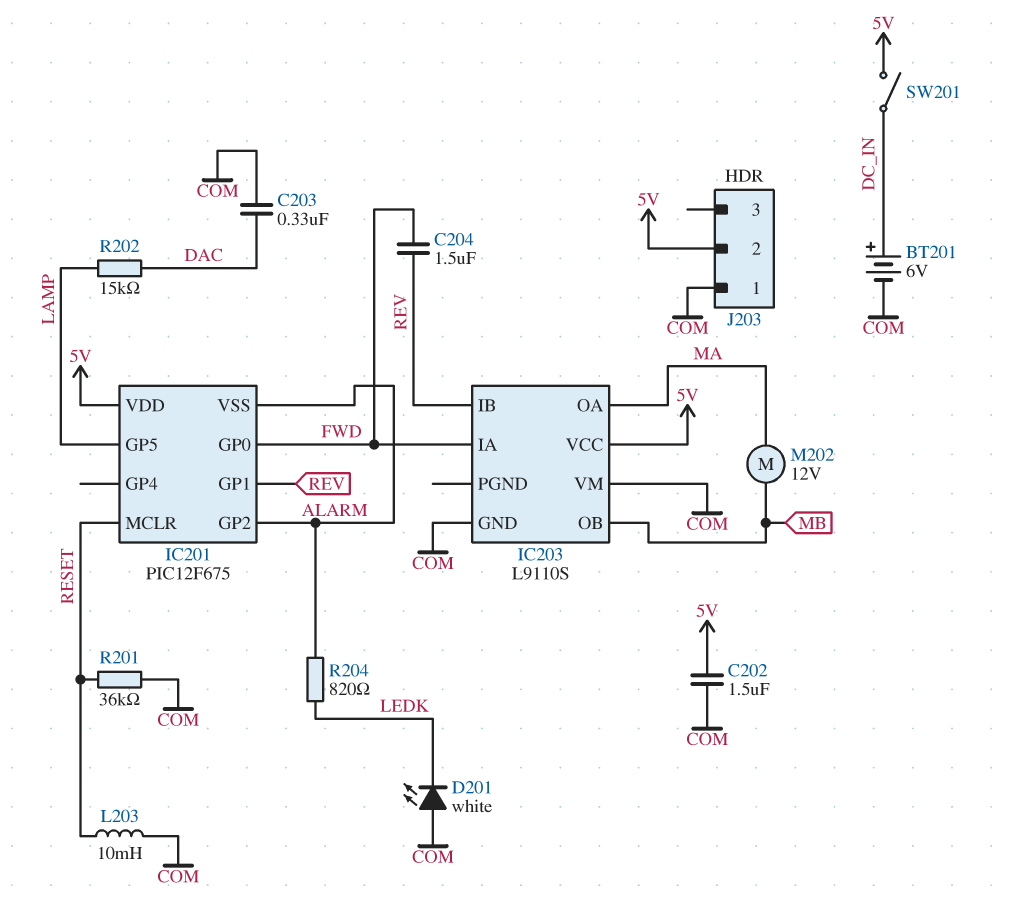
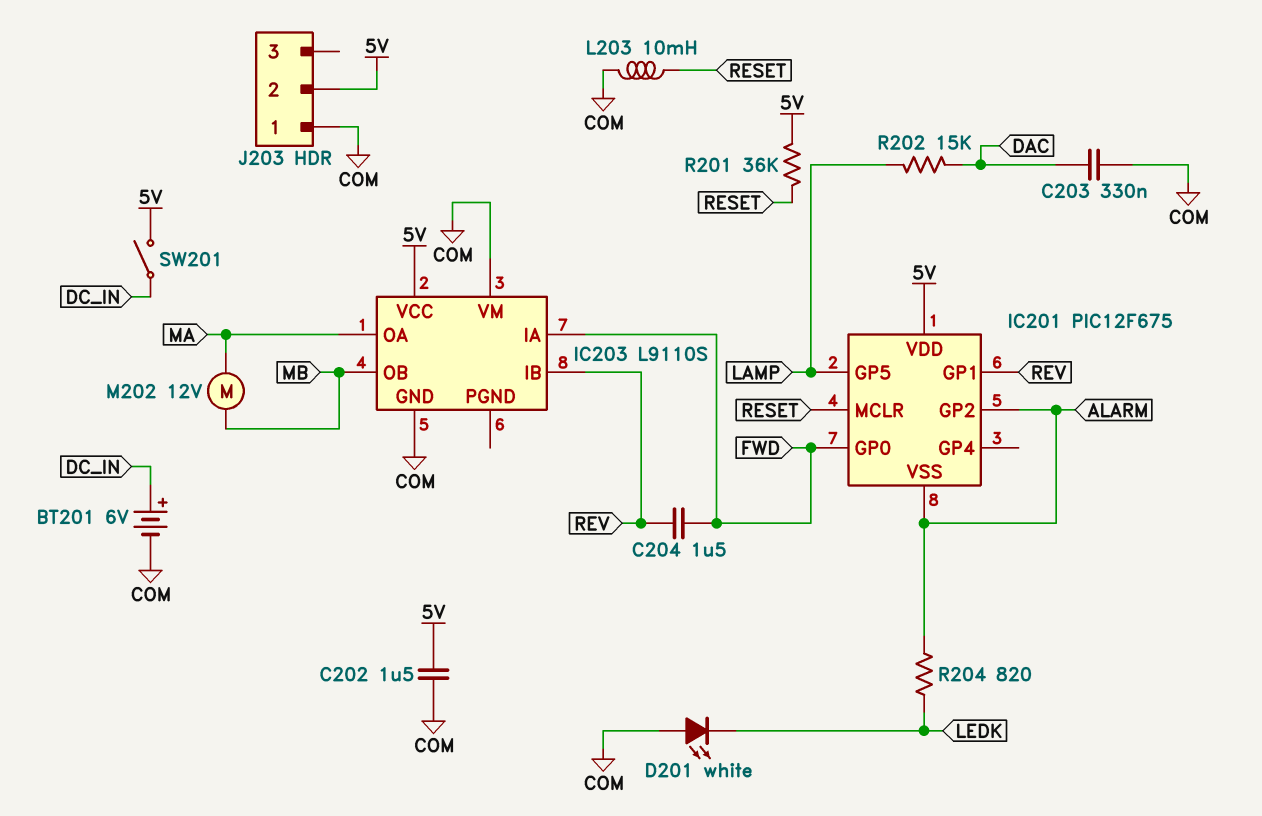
R201: 36k (COM, RESET) -> 36k (5V, RESET)

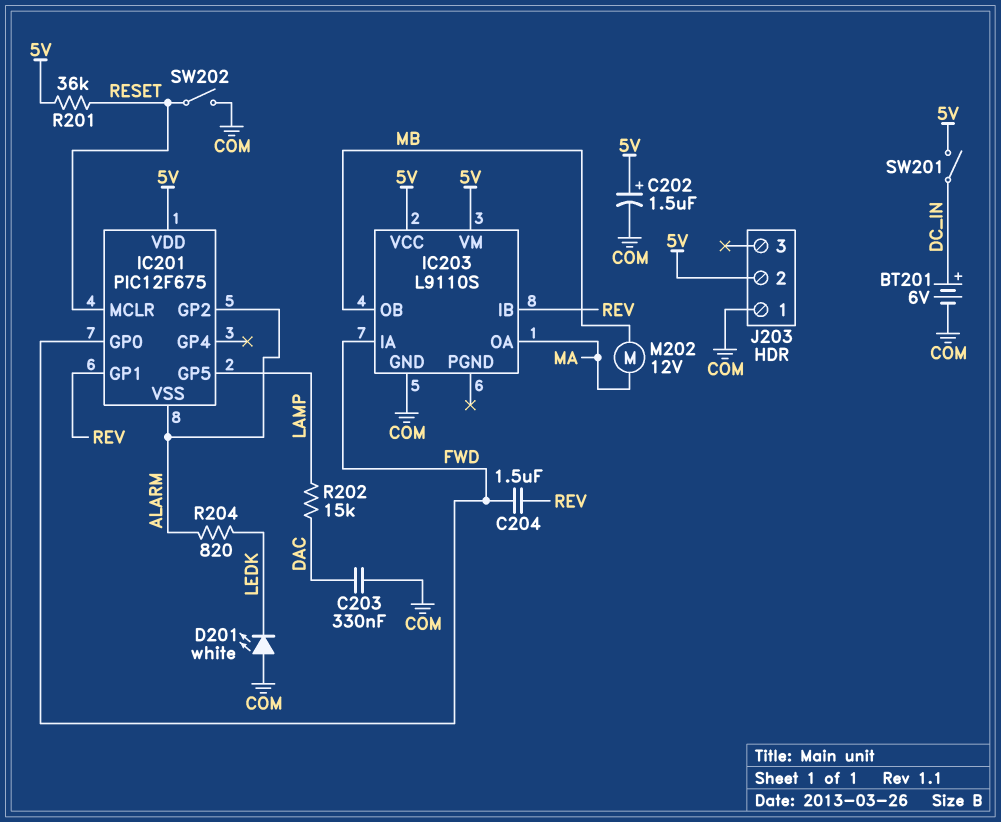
C202: 1.5uF (5V, COM) -> 1.5uF (plus 5V, minus COM)
IC203 pin VM: COM -> 5V
L203: 10mH (COM, RESET) -> none
SW202: none -> switch (COM, RESET)

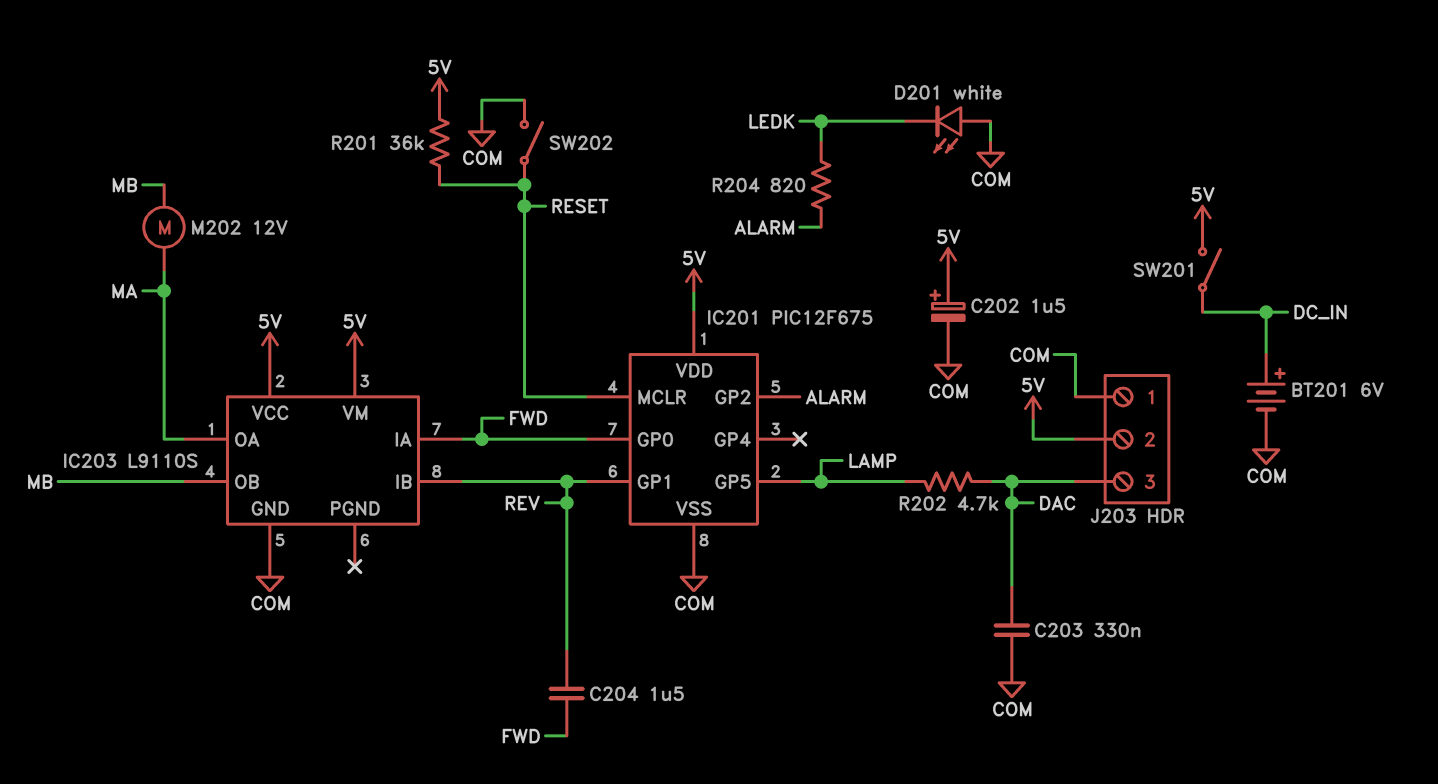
IC201 pin VSS: ALARM -> COM
J203 pin 3: none -> DAC
R202: 15k (DAC, LAMP) -> 4.7k (DAC, LAMP)

